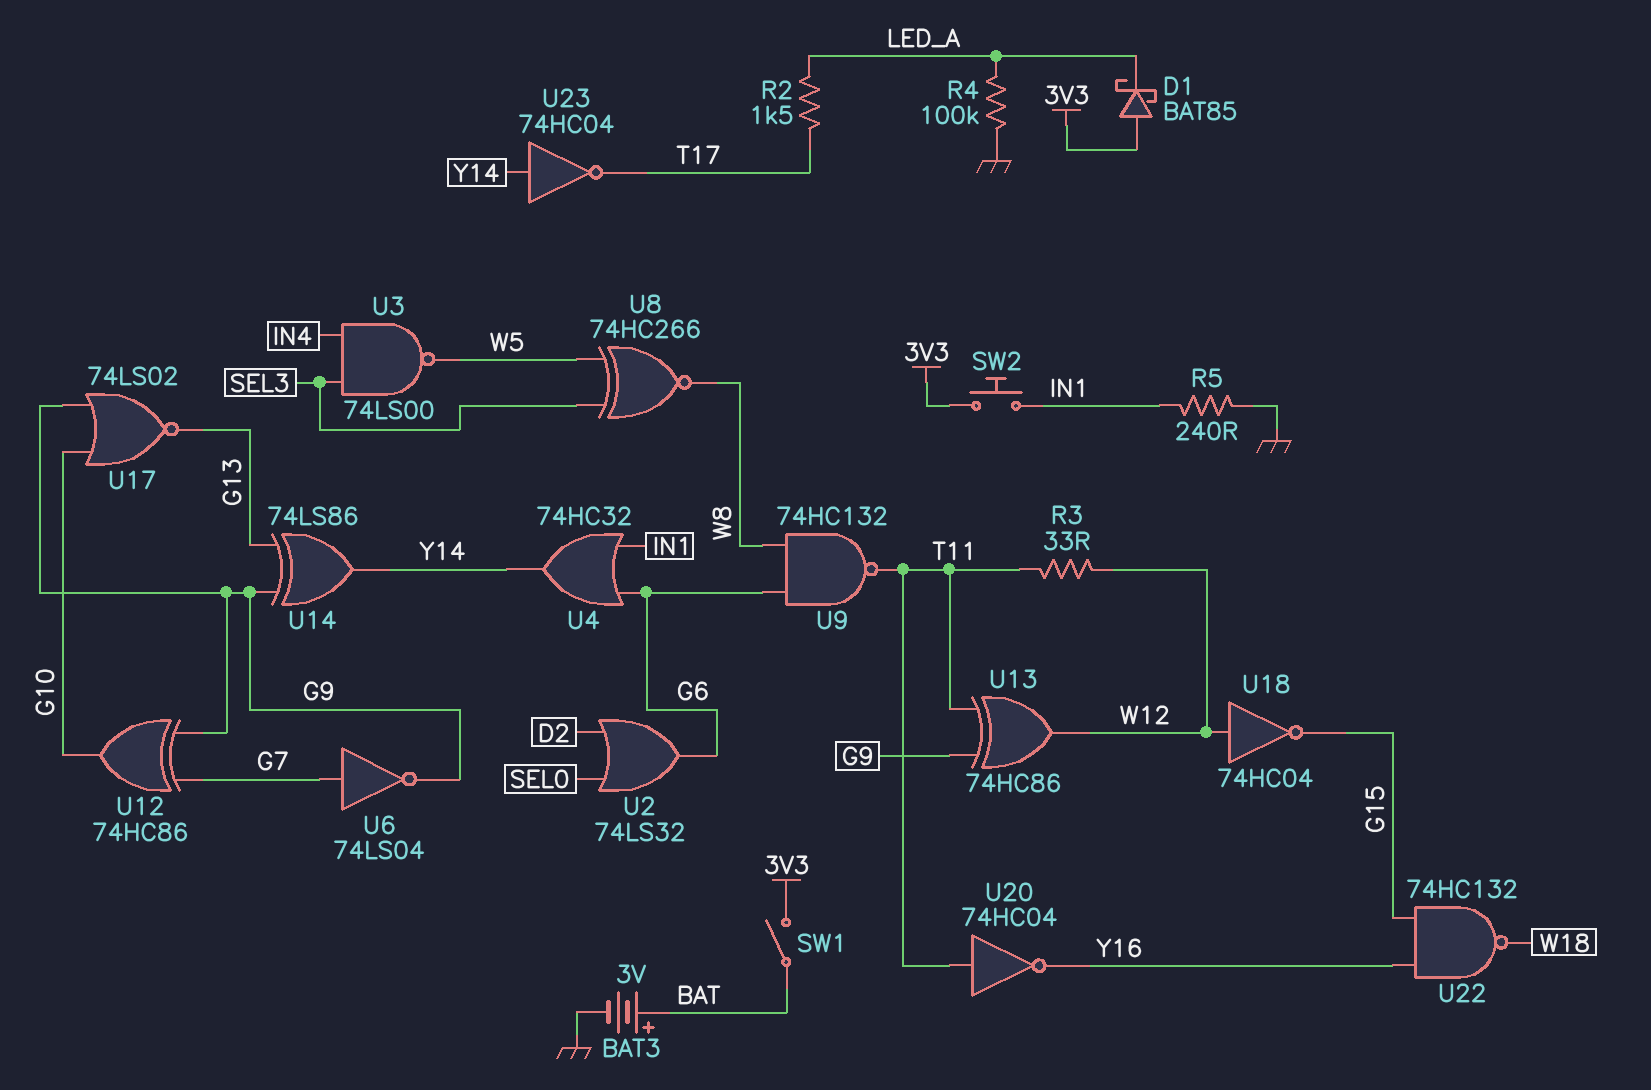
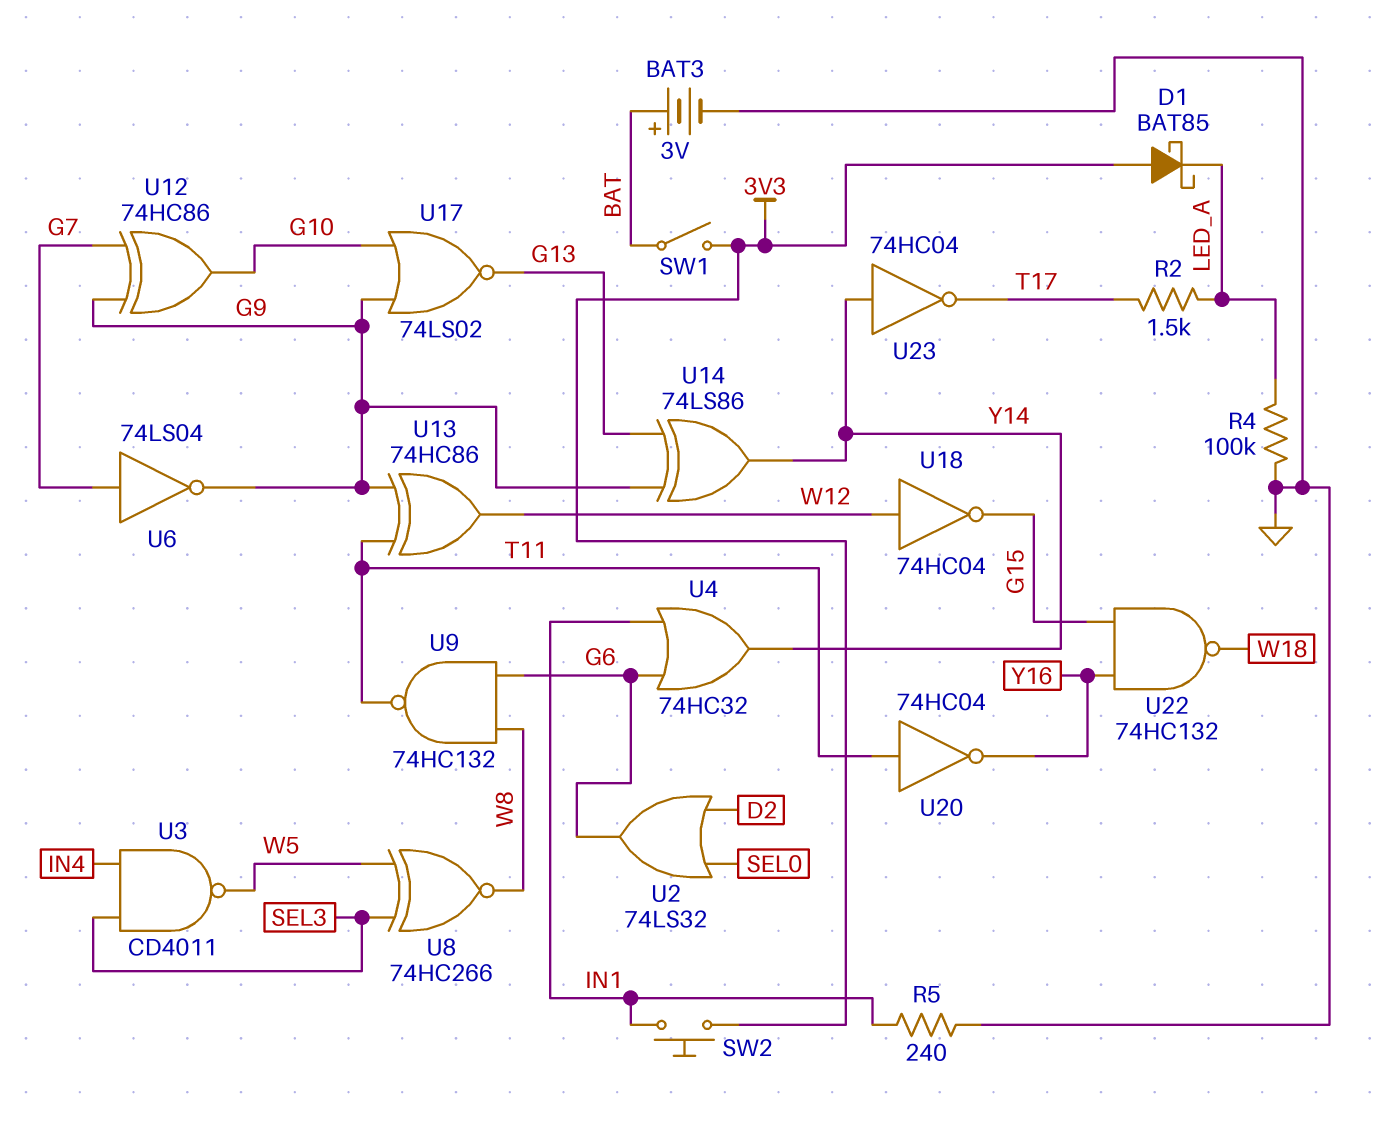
R3: 33 (T11, W12) -> none
U3: NAND 74LS00 (in IN4, in SEL3, out W5) -> NAND CD4011 (in IN4, in SEL3, out W5)

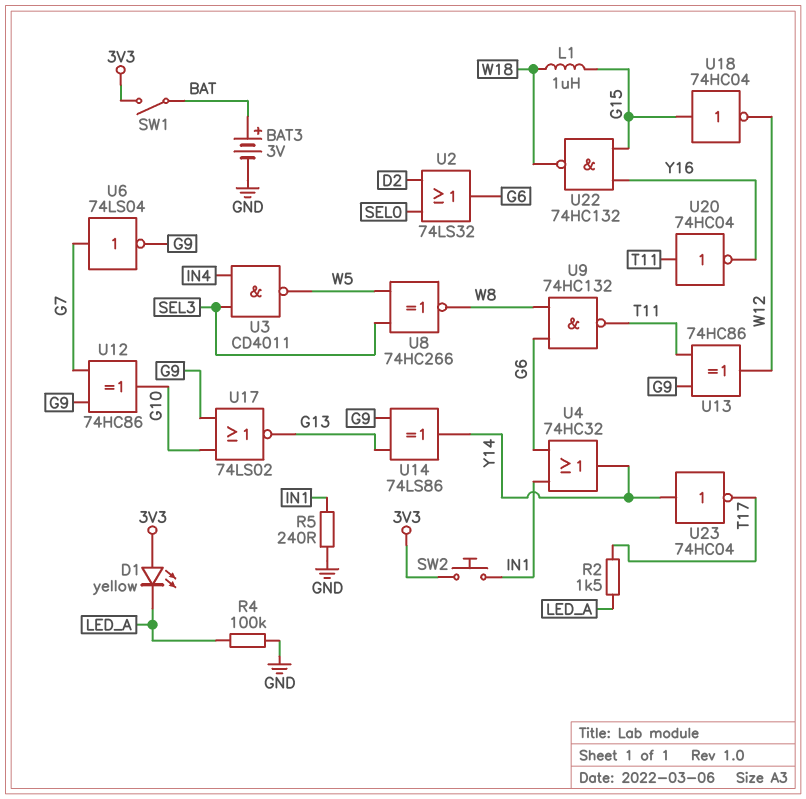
D1: schottky BAT85 (A 3V3, K LED_A) -> LED yellow (A 3V3, K LED_A)
L1: none -> 1uH (G15, W18)
U18: NOT 74HC04 (in W12, out G15) -> NOT 74HC04 (in G15, out W12)

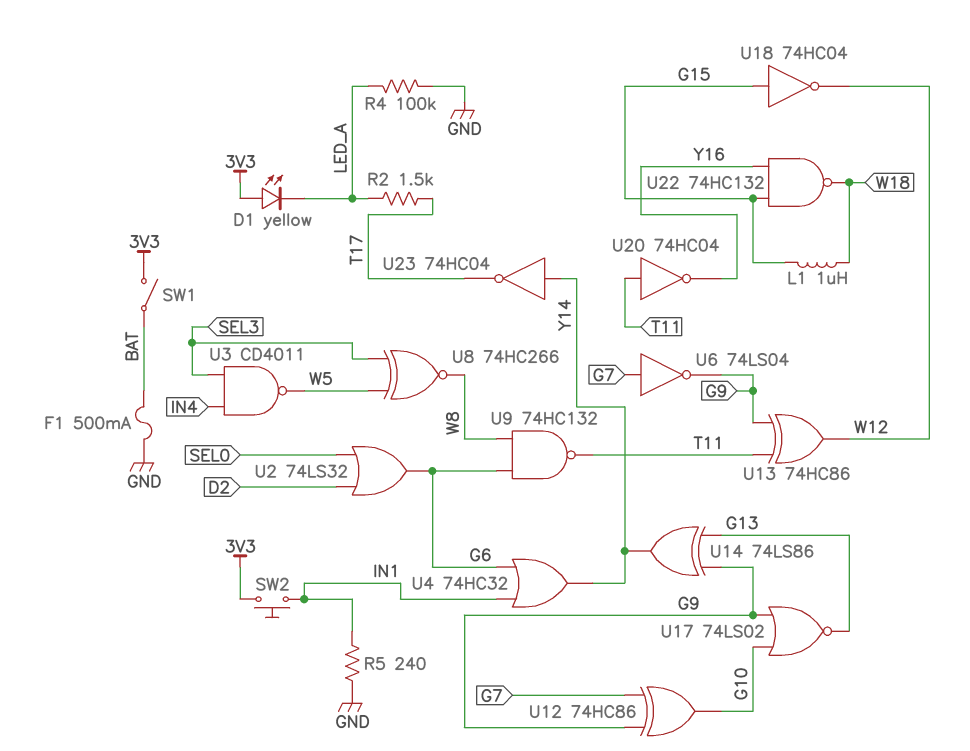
BAT3: 3V (plus BAT, minus GND) -> none
F1: none -> 500mA (BAT, GND)

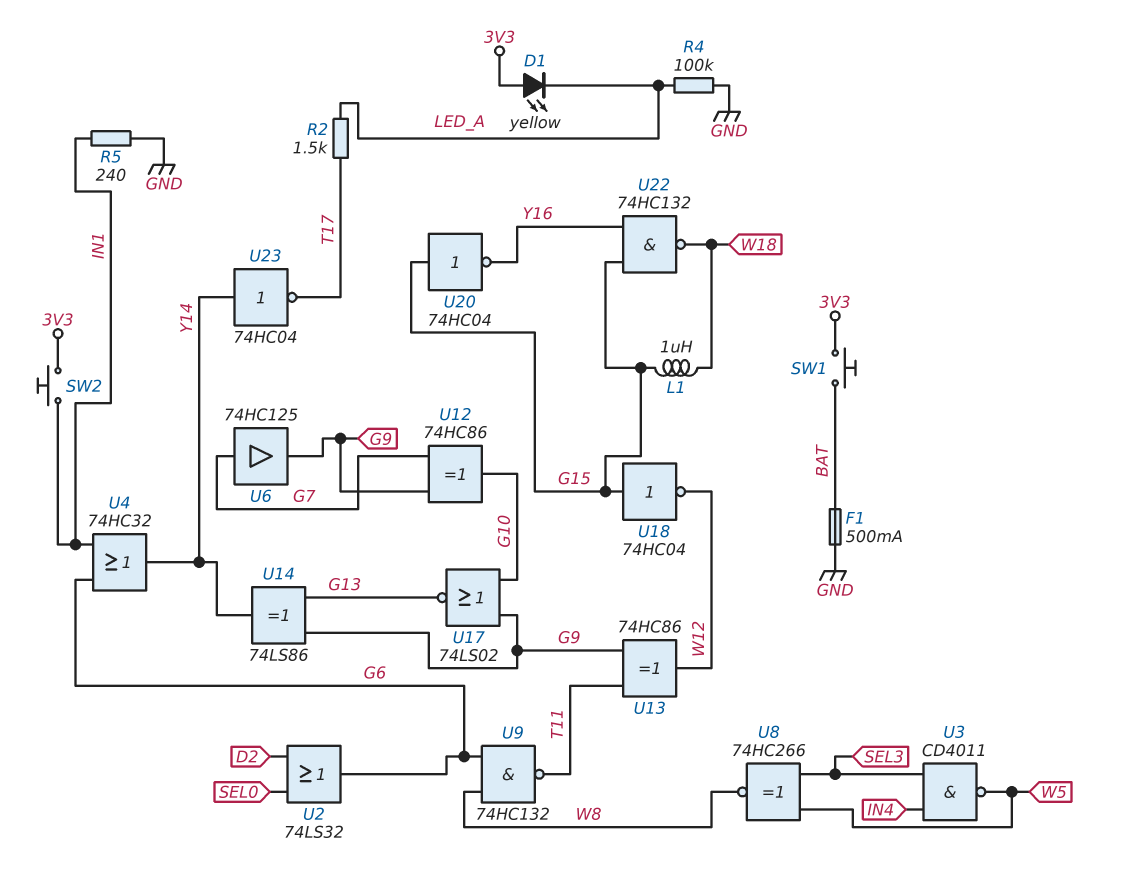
SW1: switch (3V3, BAT) -> button (3V3, BAT)
U6: NOT 74LS04 (in G7, out G9) -> buffer 74HC125 (in G7, out G9)
U20: NOT 74HC04 (in T11, out Y16) -> NOT 74HC04 (in G15, out Y16)

